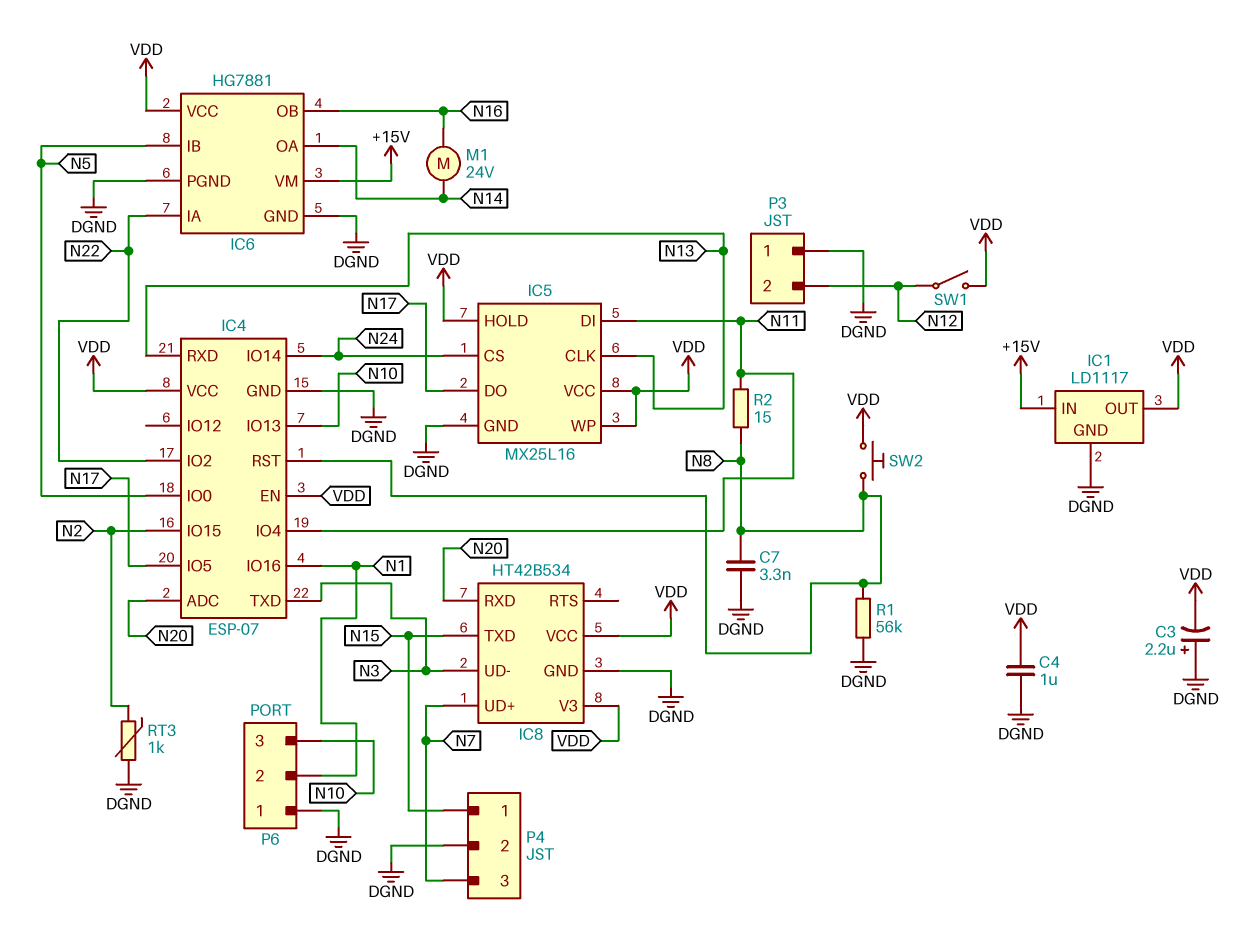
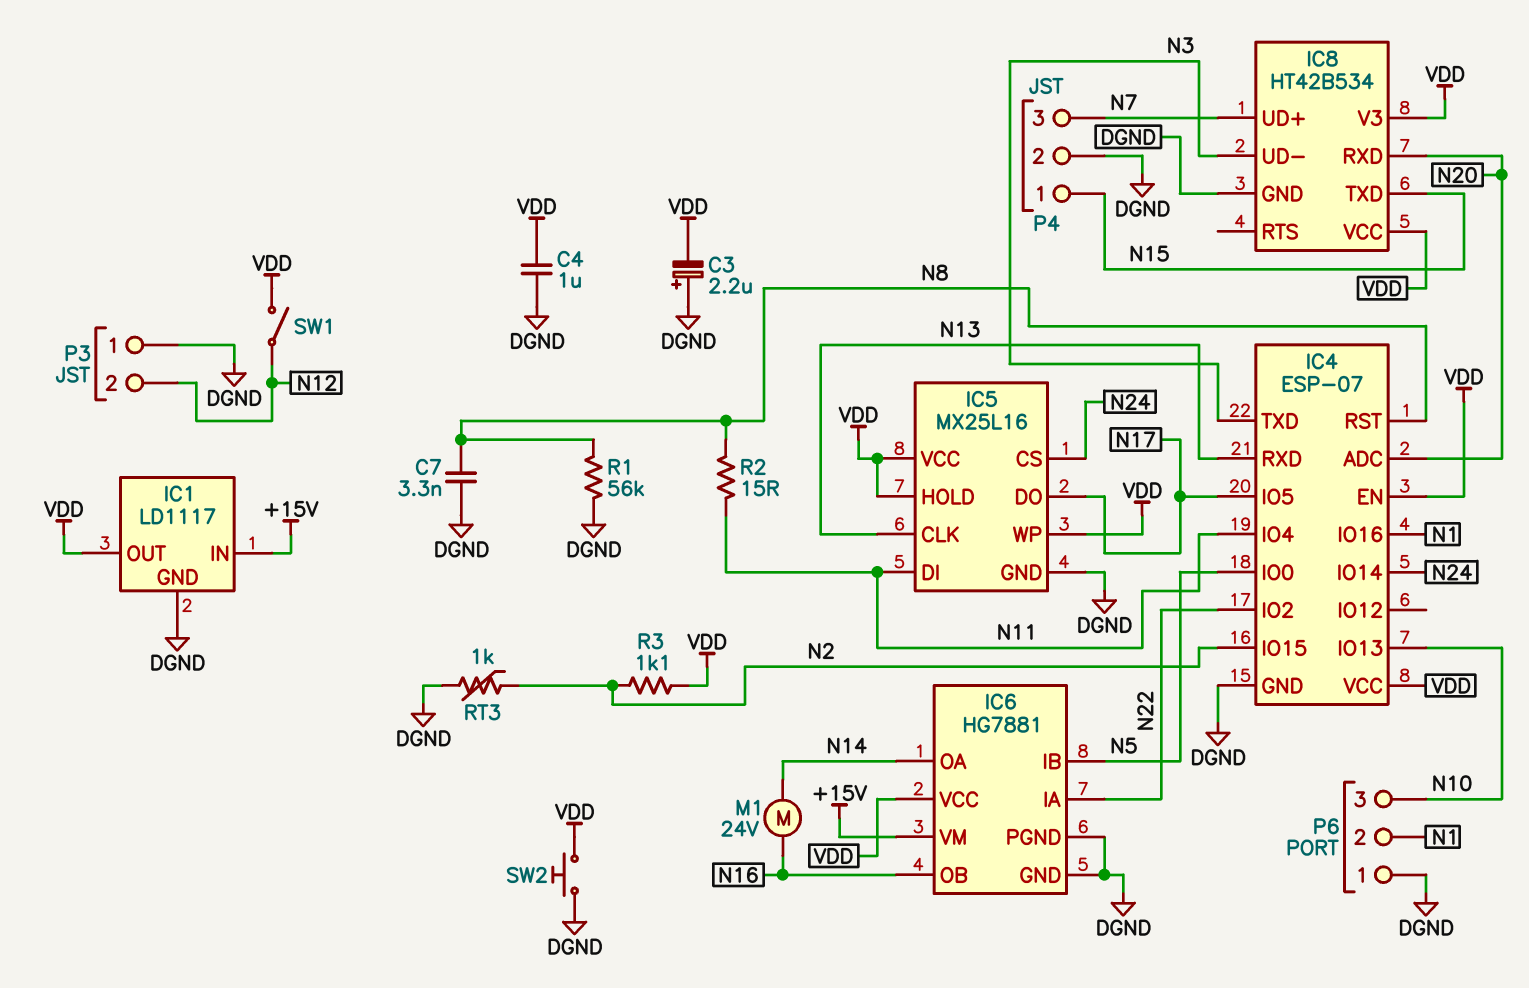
R3: none -> 1.1k (N2, VDD)
SW2: button (N8, VDD) -> button (DGND, VDD)

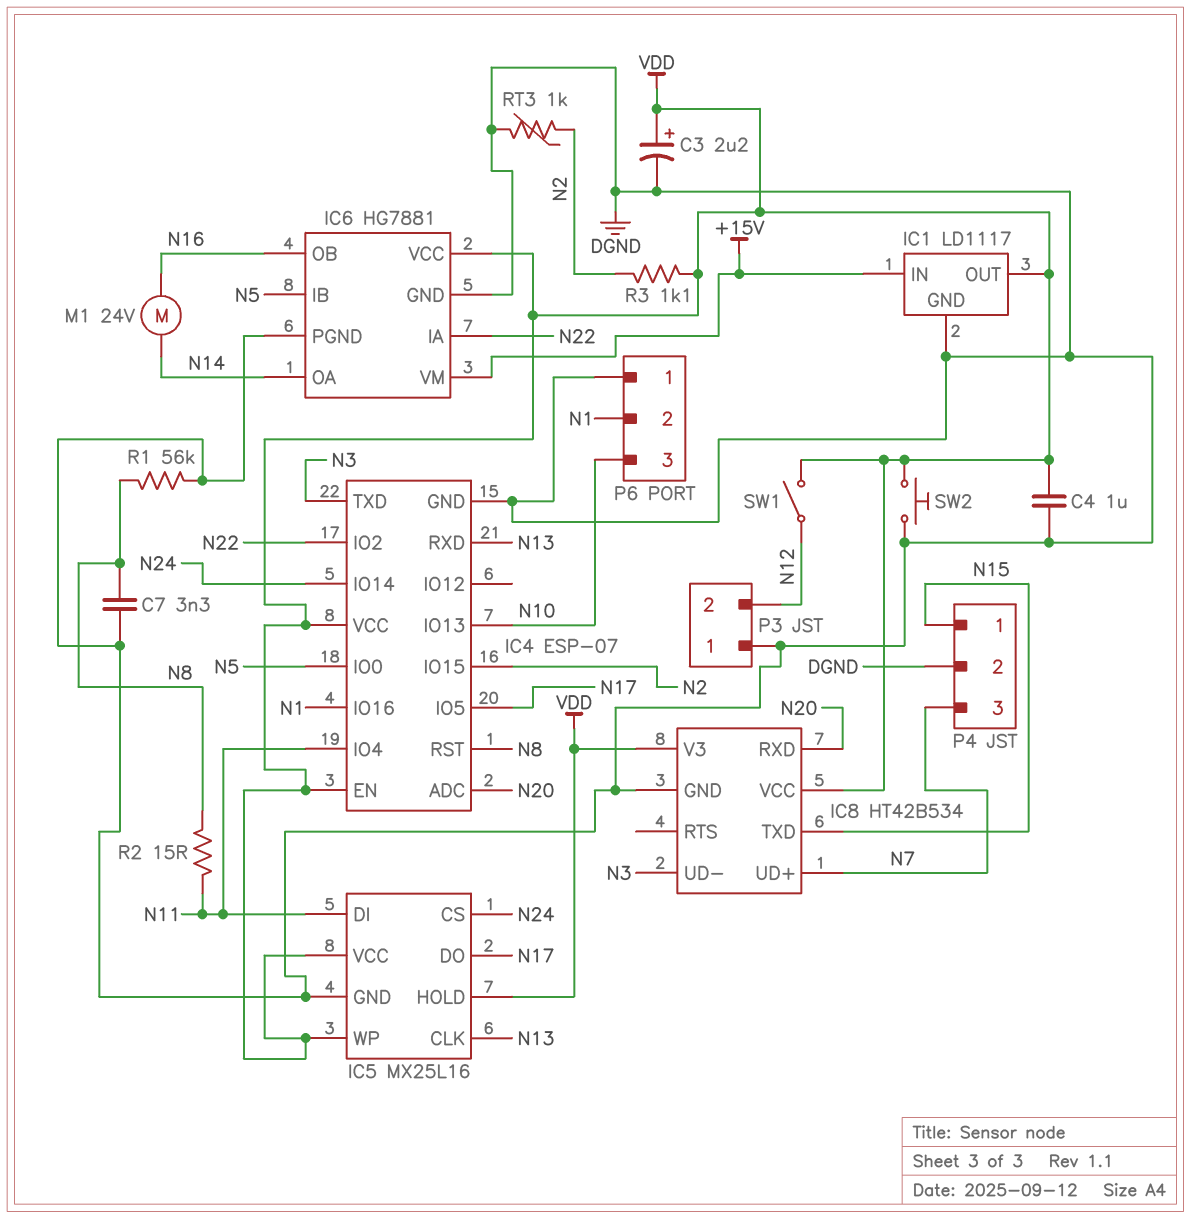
C3: 2.2uF (plus DGND, minus VDD) -> 2.2uF (plus VDD, minus DGND)

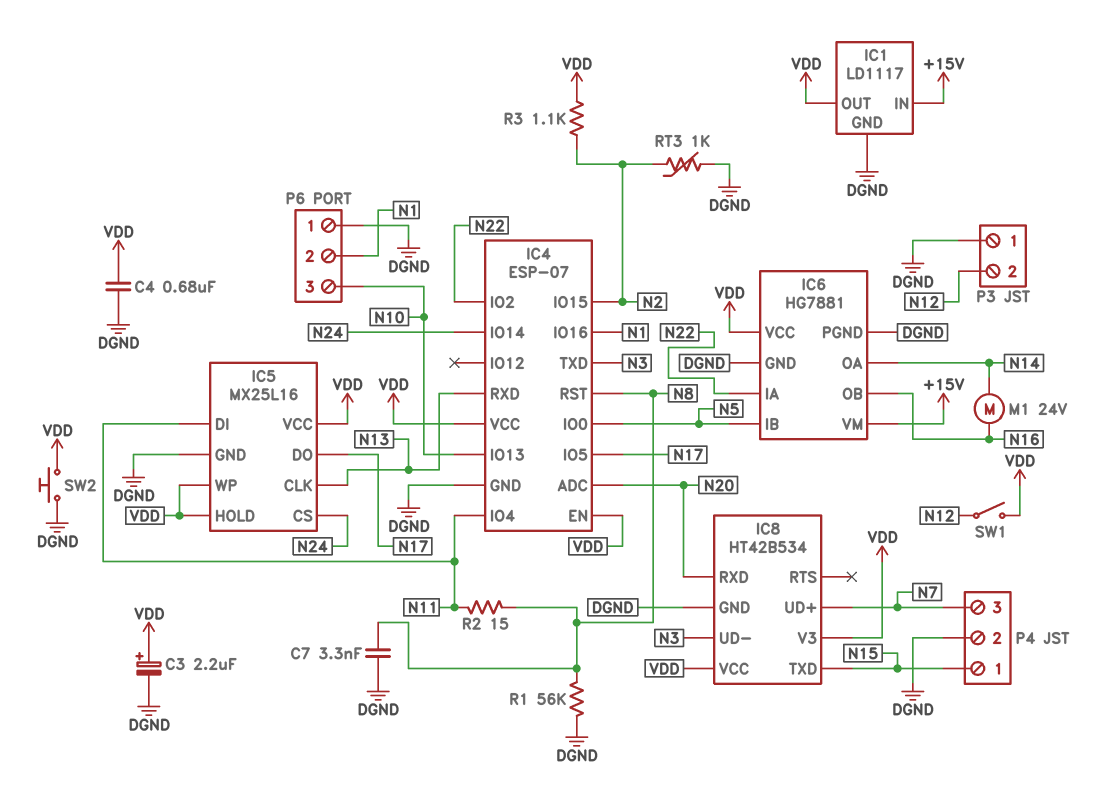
C4: 1uF (DGND, VDD) -> 680nF (DGND, VDD)

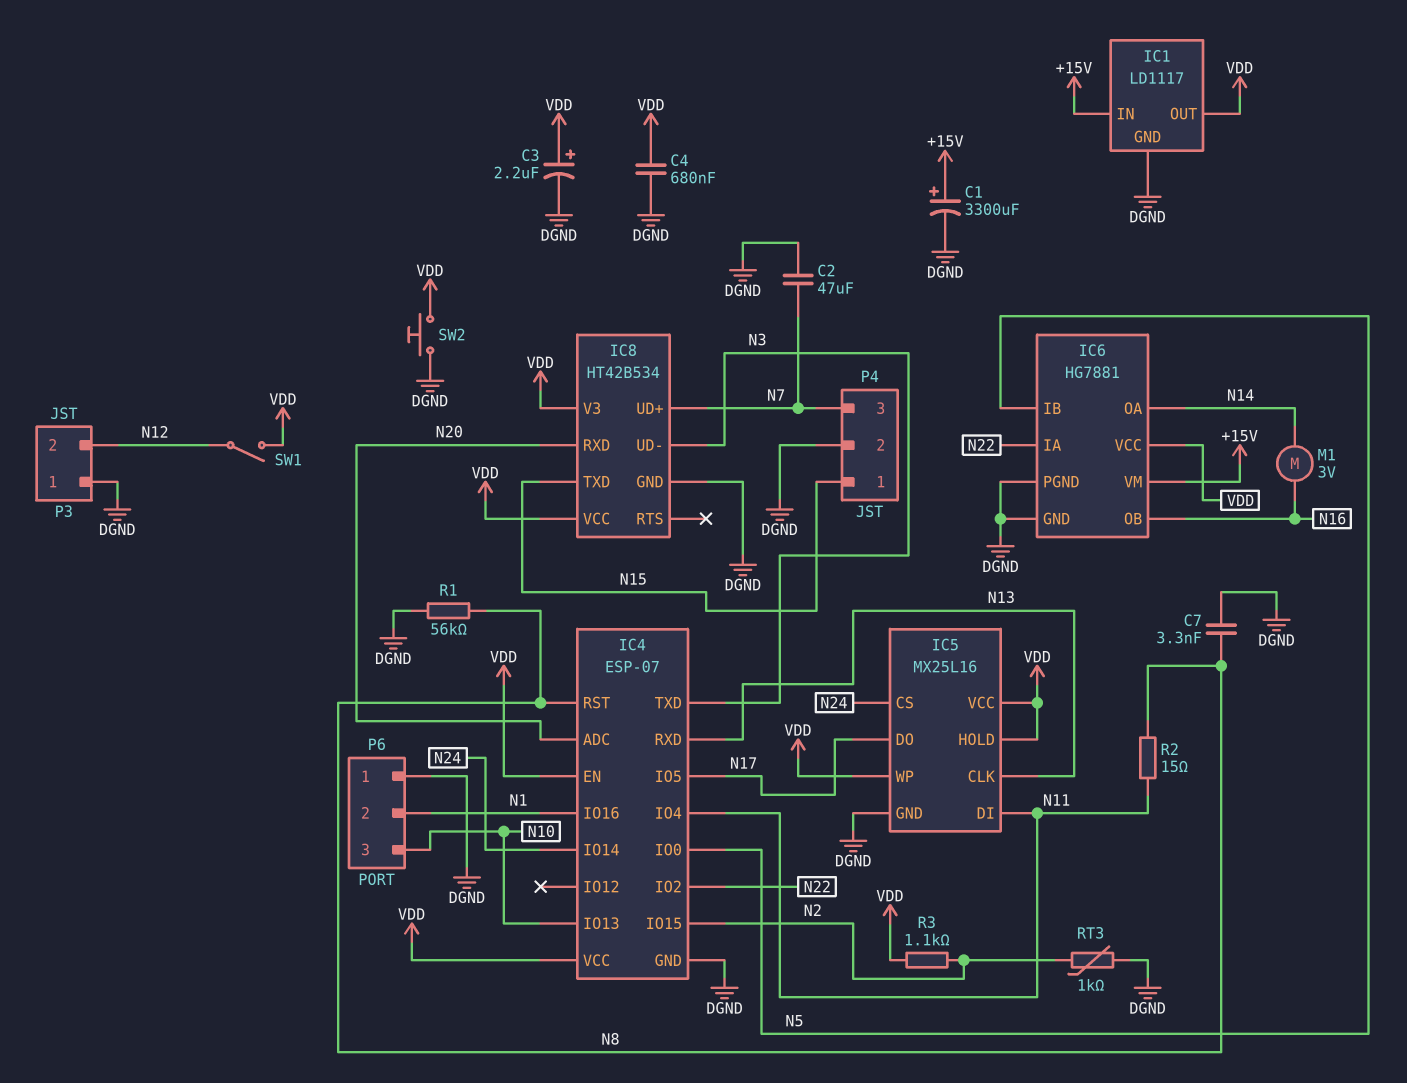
C1: none -> 3300uF (plus +15V, minus DGND)
C2: none -> 47uF (DGND, N7)
M1: motor 24V (N14, N16) -> motor 3V (N14, N16)

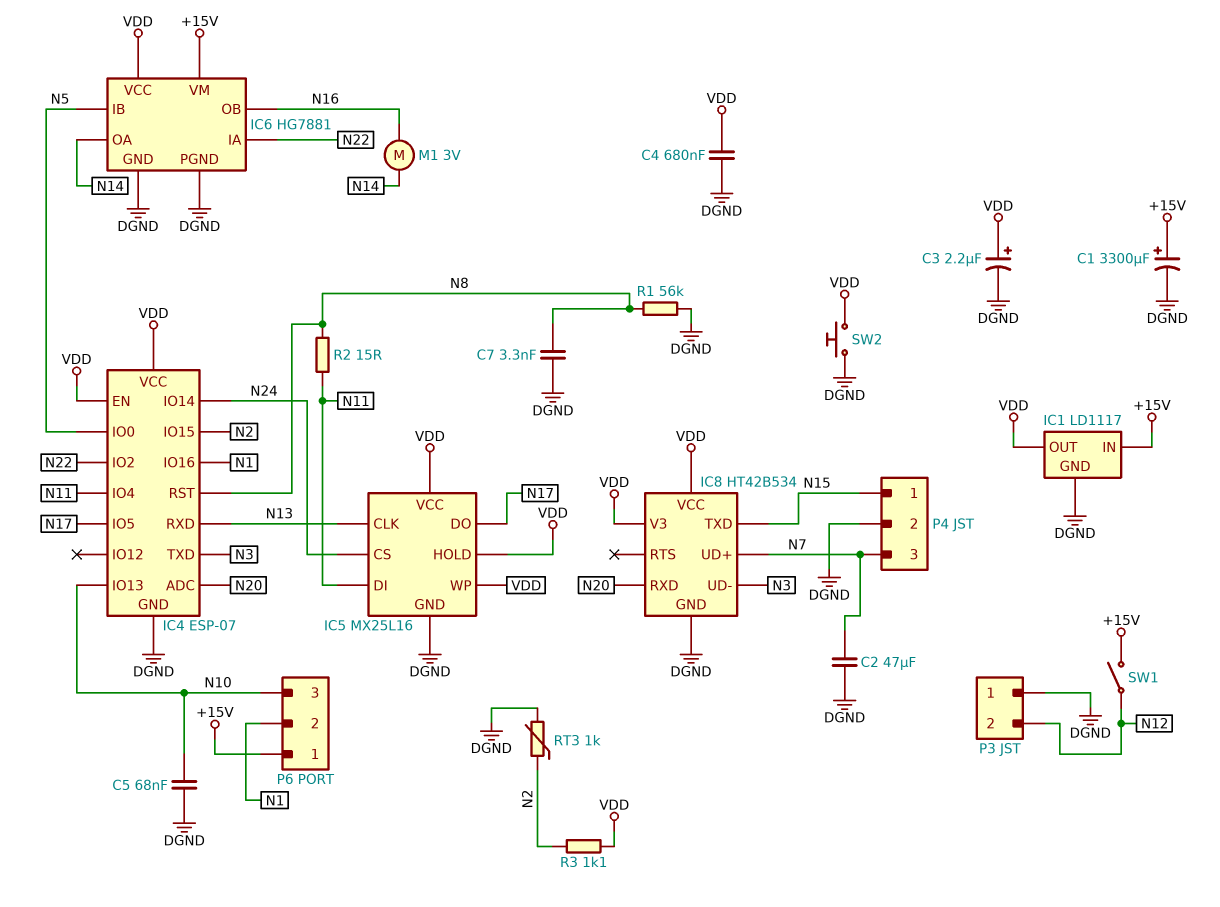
C5: none -> 68nF (DGND, N10)
P6 pin 1: DGND -> +15V
SW1: switch (N12, VDD) -> switch (+15V, N12)

